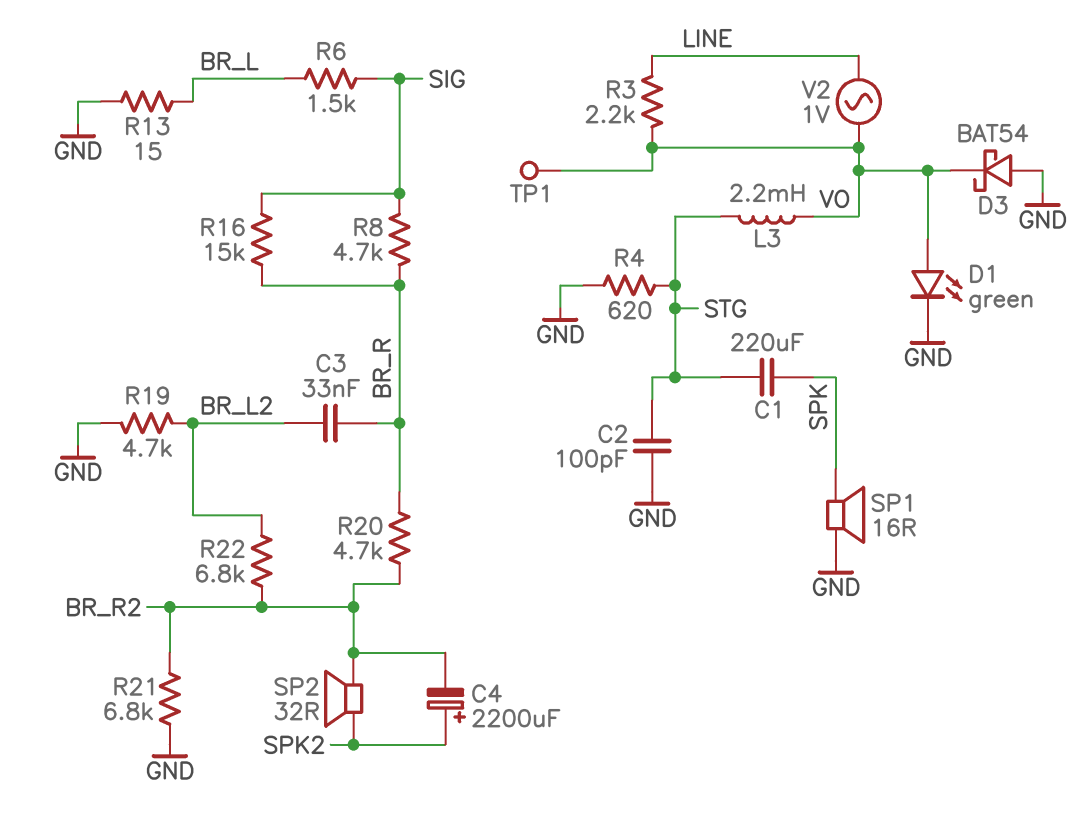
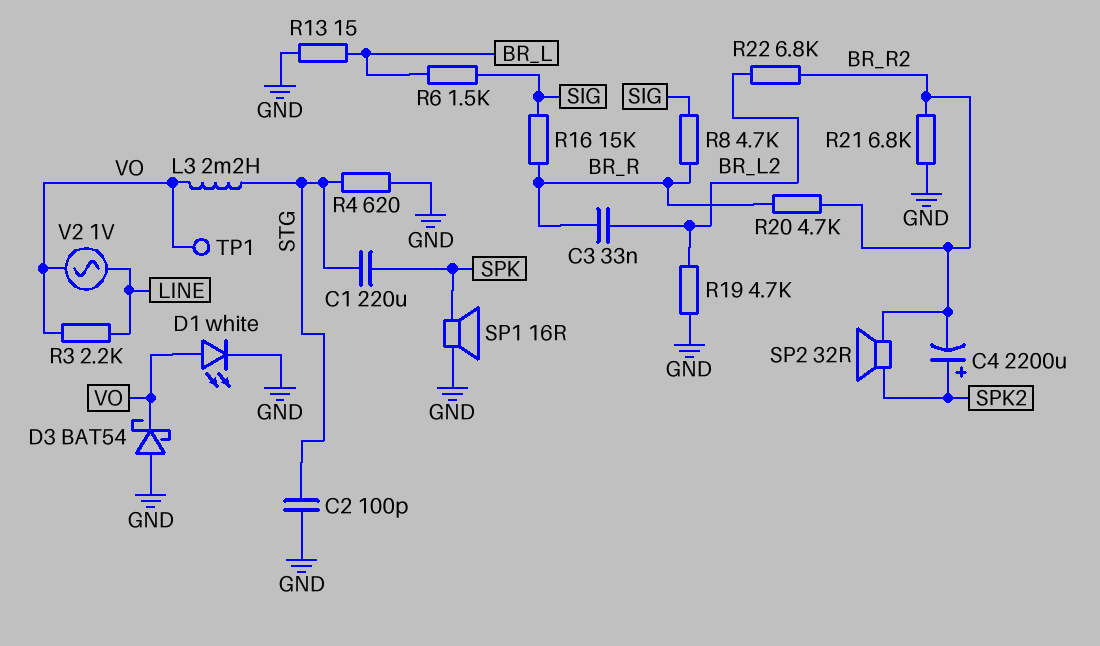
D1: LED green (A VO, K GND) -> LED white (A VO, K GND)

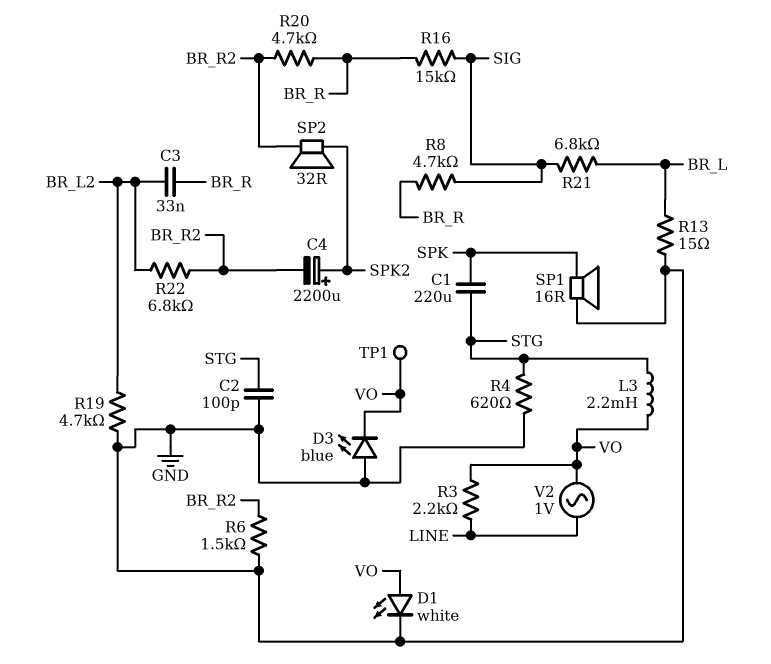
D3: schottky BAT54 (A GND, K VO) -> LED blue (A GND, K VO)
R6: 1.5k (BR_L, SIG) -> 1.5k (BR_R2, GND)
R21: 6.8k (BR_R2, GND) -> 6.8k (BR_L, SIG)

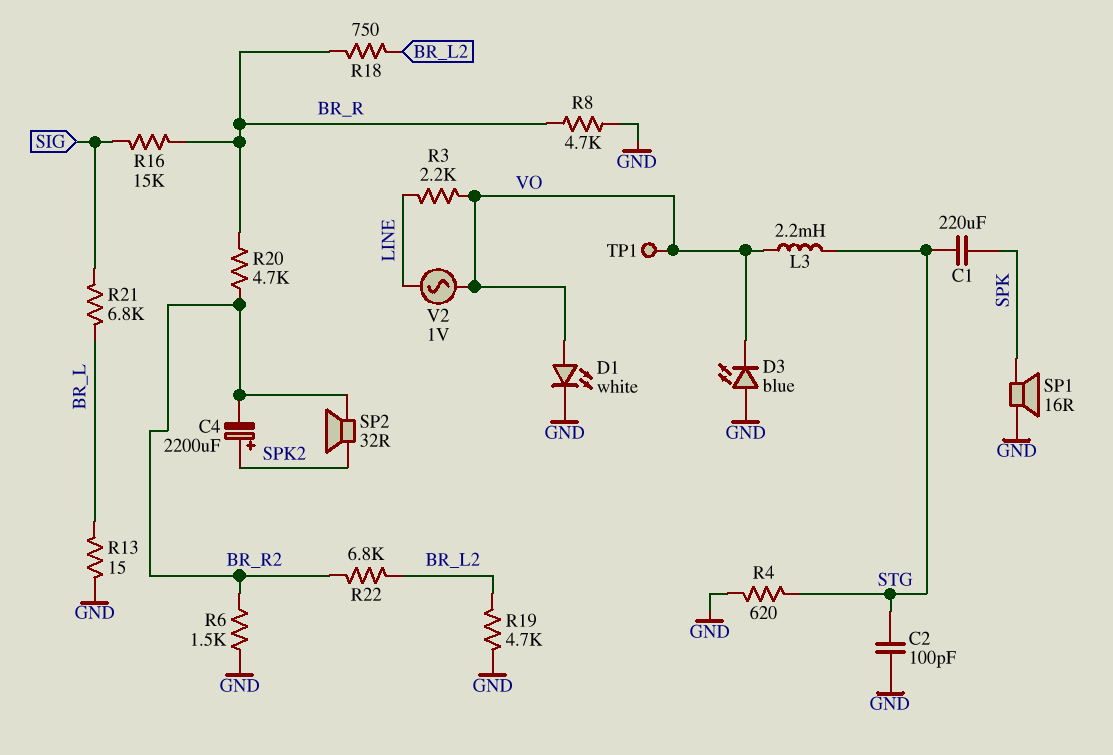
C3: 33nF (BR_L2, BR_R) -> none
R8: 4.7k (BR_R, SIG) -> 4.7k (BR_R, GND)
R18: none -> 750 (BR_L2, BR_R)

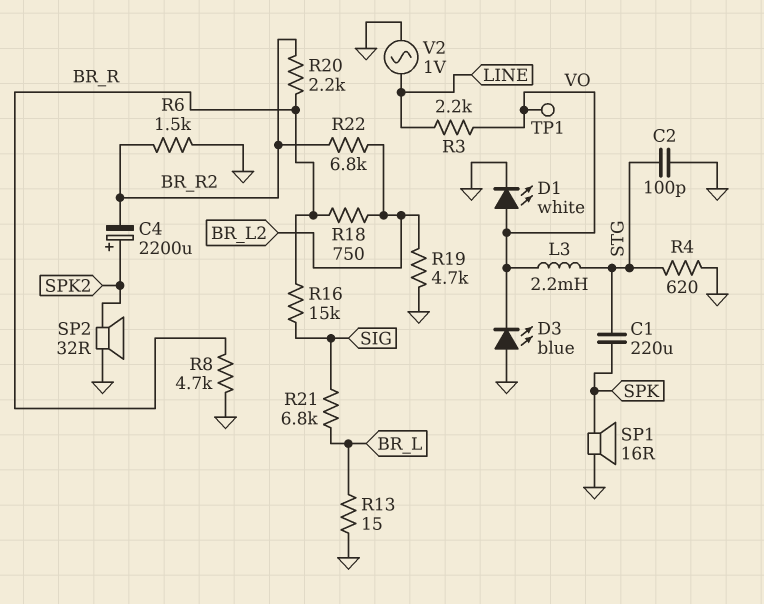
R20: 4.7k (BR_R, BR_R2) -> 2.2k (BR_R, BR_R2)
SP2: speaker 32R (BR_R2, SPK2) -> speaker 32R (GND, SPK2)
V2: AC 1V (LINE, VO) -> AC 1V (GND, LINE)

